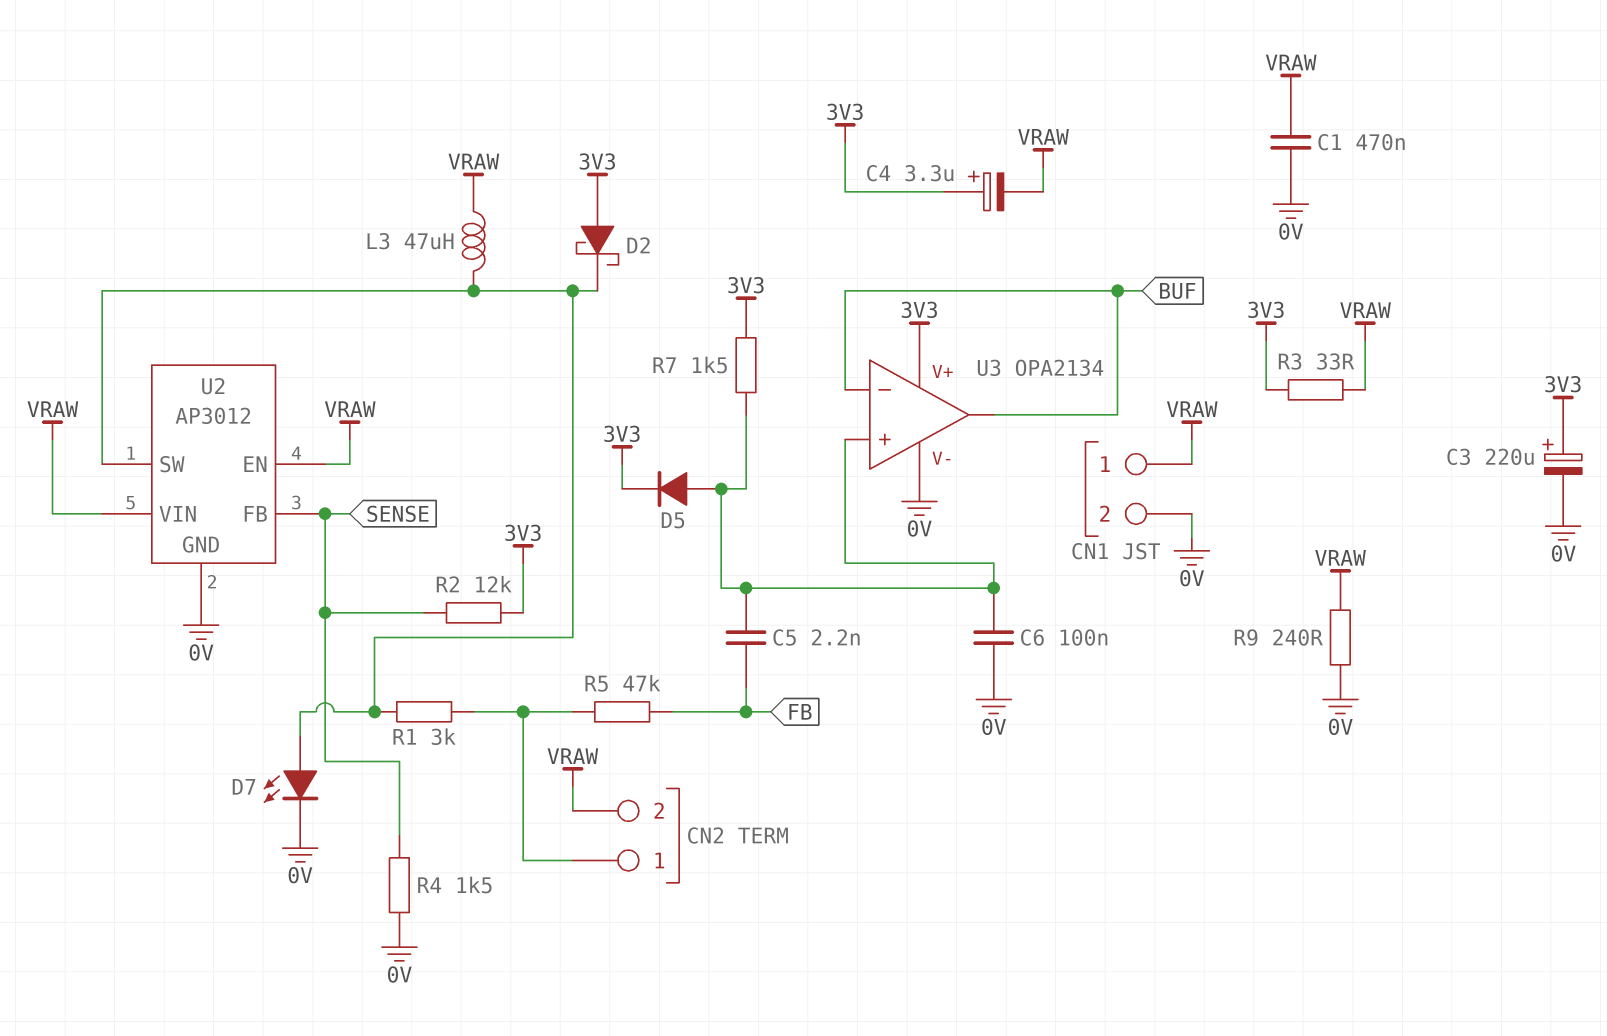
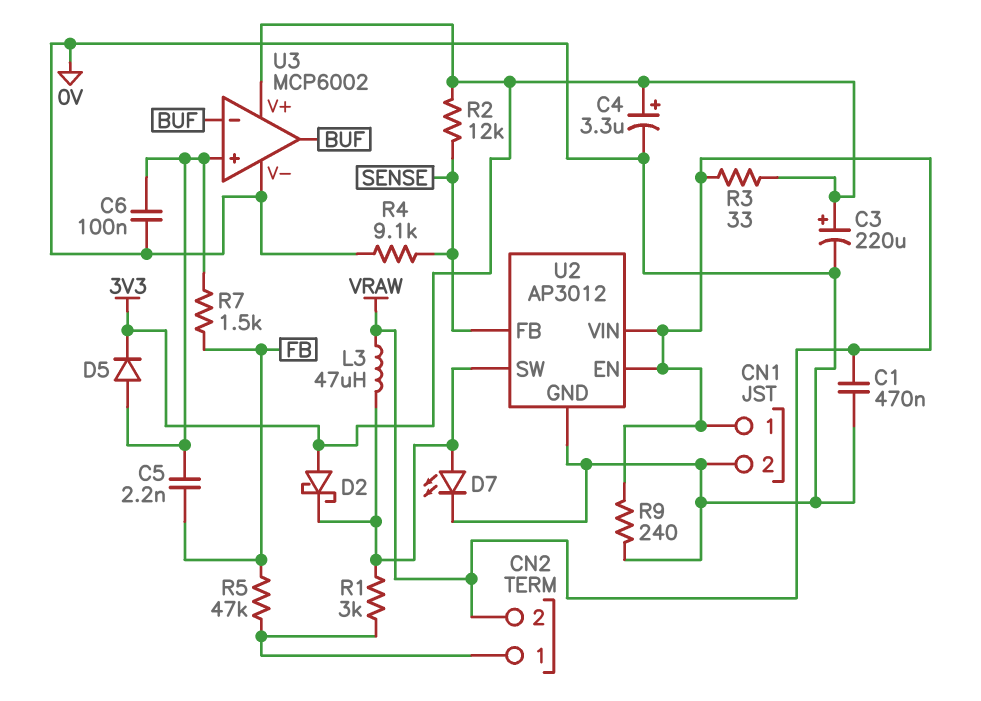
C4: 3.3uF (plus 3V3, minus VRAW) -> 3.3uF (plus 3V3, minus 0V)
R4: 1.5k (0V, SENSE) -> 9.1k (0V, SENSE)
R7: 1.5k (3V3, U3/in+) -> 1.5k (FB, U3/in+)
U3: OPA2134 -> MCP6002

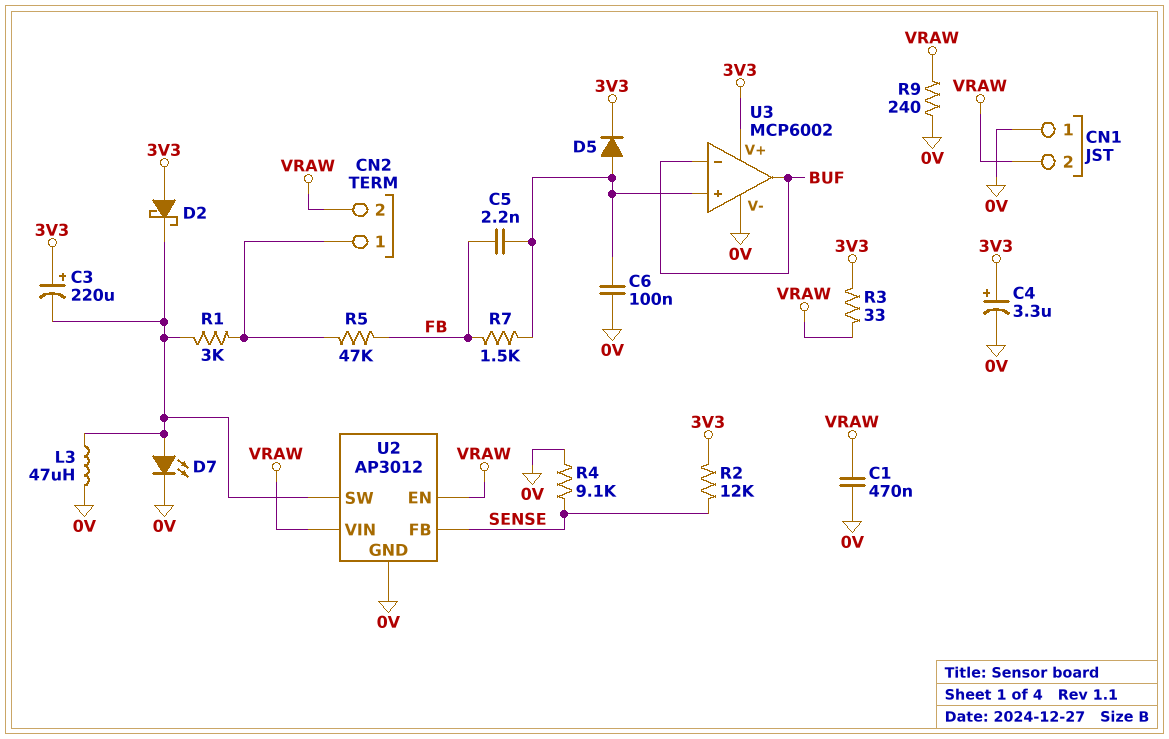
C3: 220uF (plus 3V3, minus 0V) -> 220uF (plus 3V3, minus U2/SW)
CN1 pin 1: VRAW -> 0V
CN1 pin 2: 0V -> VRAW
L3: 47uH (U2/SW, VRAW) -> 47uH (0V, U2/SW)

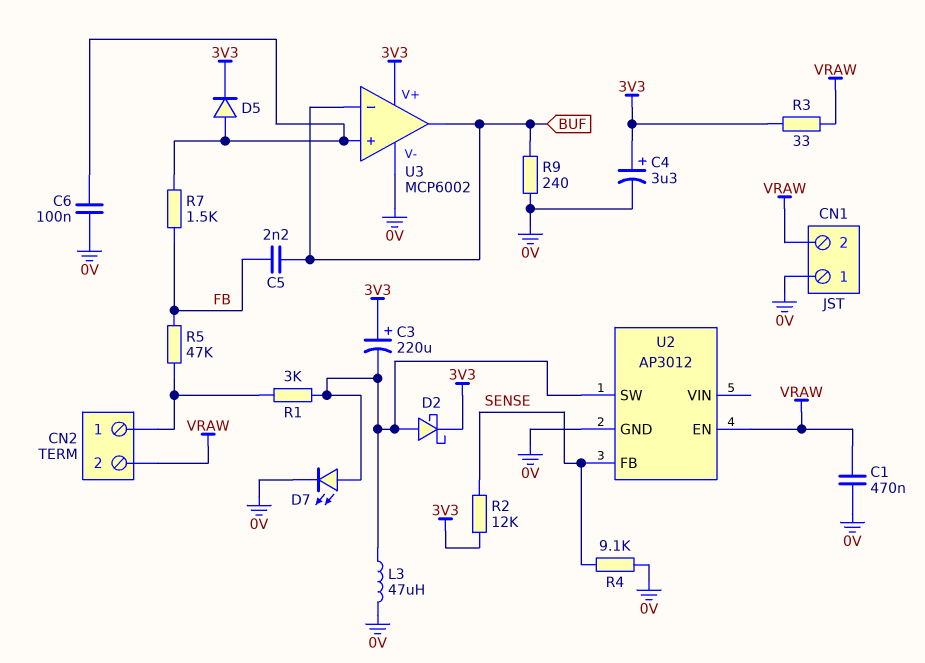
C5: 2.2nF (FB, U3/in+) -> 2.2nF (BUF, FB)
D2: schottky (A 3V3, K U2/SW) -> schottky (A U2/SW, K 3V3)
R9: 240 (0V, VRAW) -> 240 (0V, BUF)
U2 pin VIN: VRAW -> none

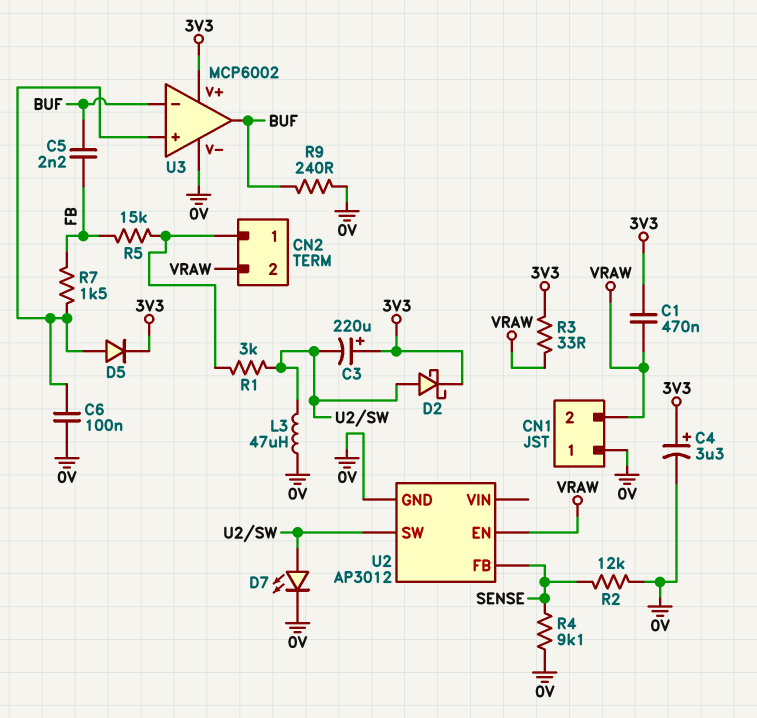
C1: 470nF (0V, VRAW) -> 470nF (3V3, VRAW)
R2: 12k (3V3, SENSE) -> 12k (0V, SENSE)
R5: 47k (CN2/1, FB) -> 15k (CN2/1, FB)

